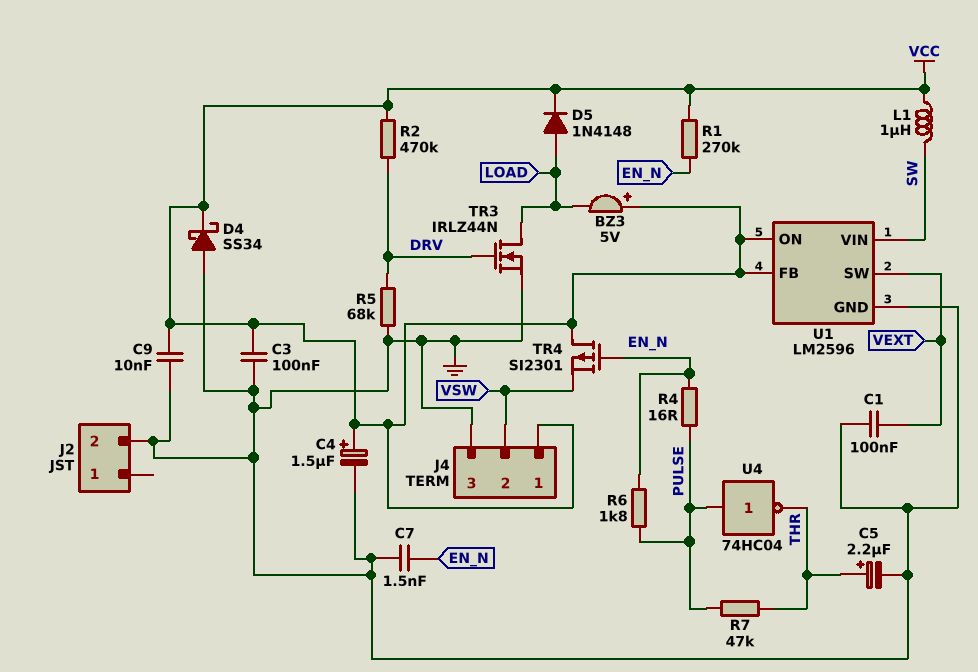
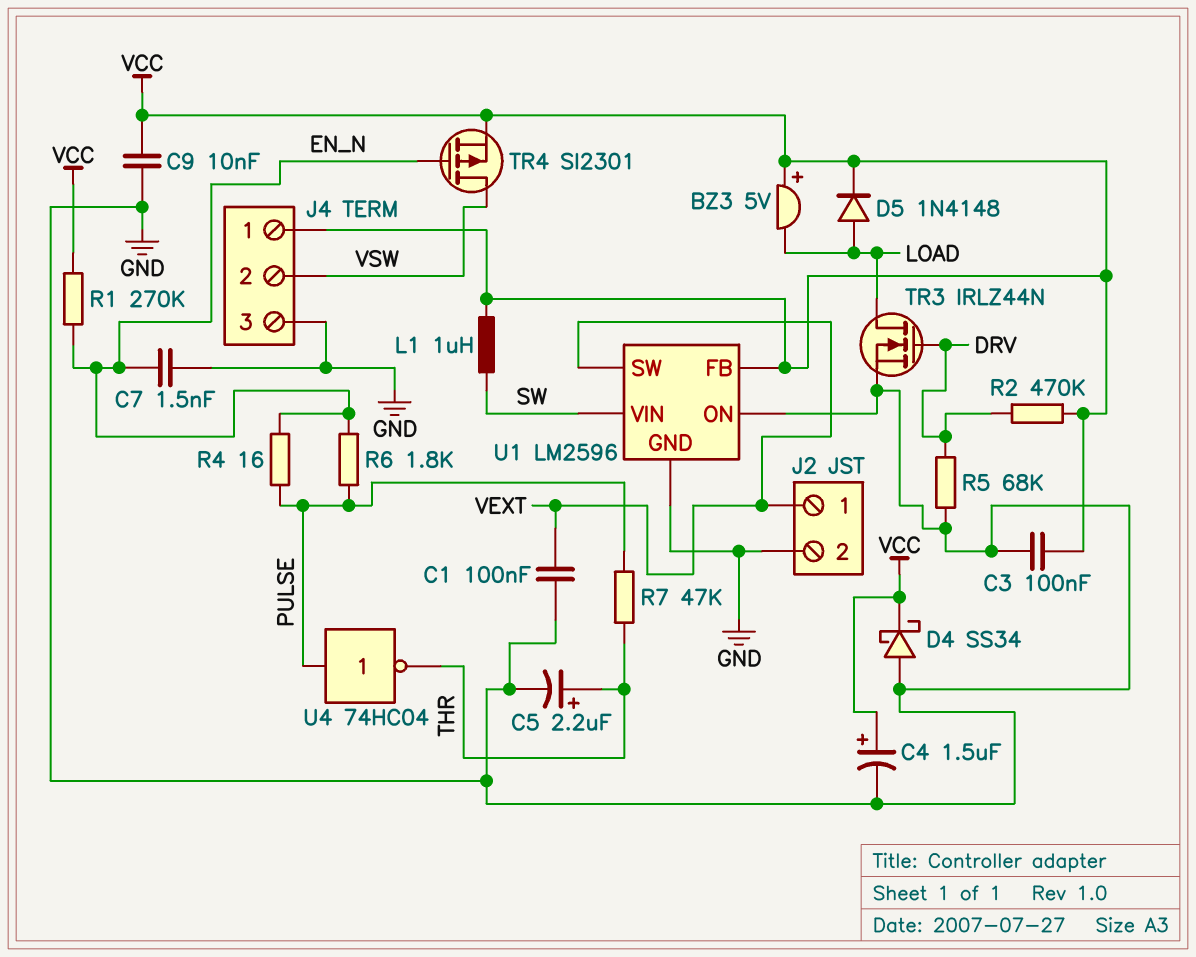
J2 pin 1: none -> VEXT
TR4: PMOS SI2301 (G EN_N, D VCC, S VSW) -> PMOS SI2301 (G EN_N, D VSW, S VCC)
U1 pin ON: VCC -> GND

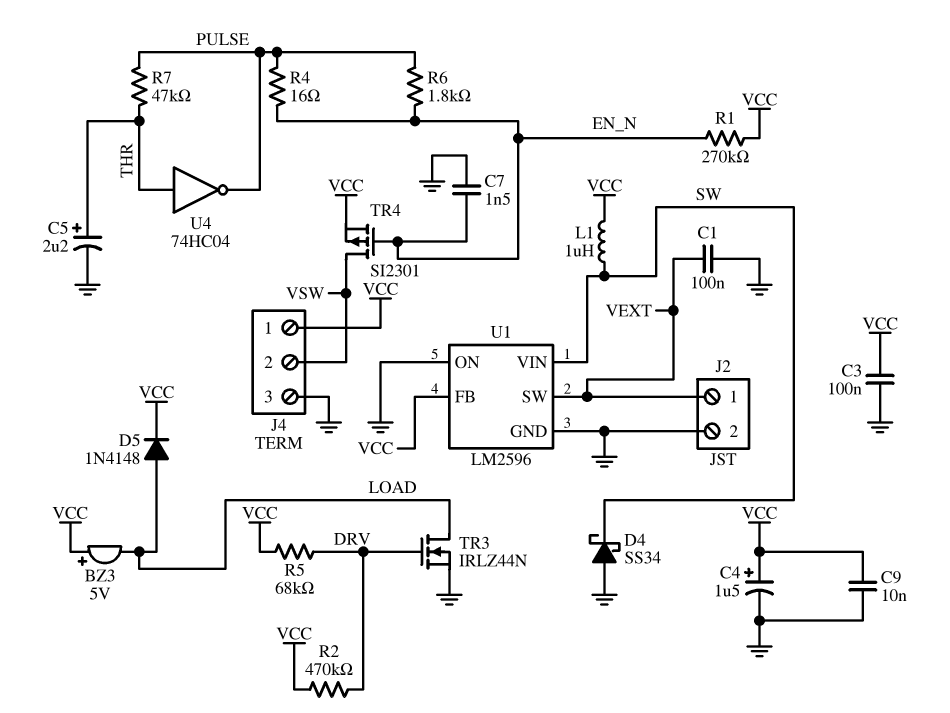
D4: schottky SS34 (A GND, K VCC) -> schottky SS34 (A GND, K SW)
R5: 68k (DRV, GND) -> 68k (DRV, VCC)
U4: NOT 74HC04 (in PULSE, out THR) -> NOT 74HC04 (in THR, out PULSE)

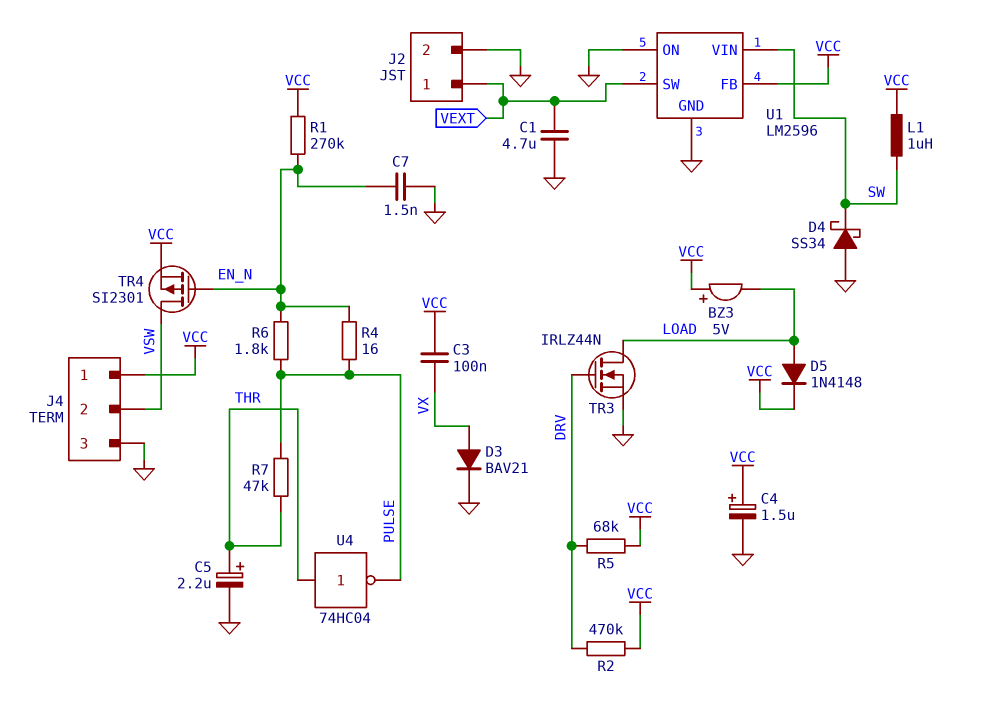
C1: 100nF (GND, VEXT) -> 4.7uF (GND, VEXT)
C3: 100nF (GND, VCC) -> 100nF (VCC, VX)
C9: 10nF (GND, VCC) -> none
D3: none -> diode BAV21 (A VX, K GND)

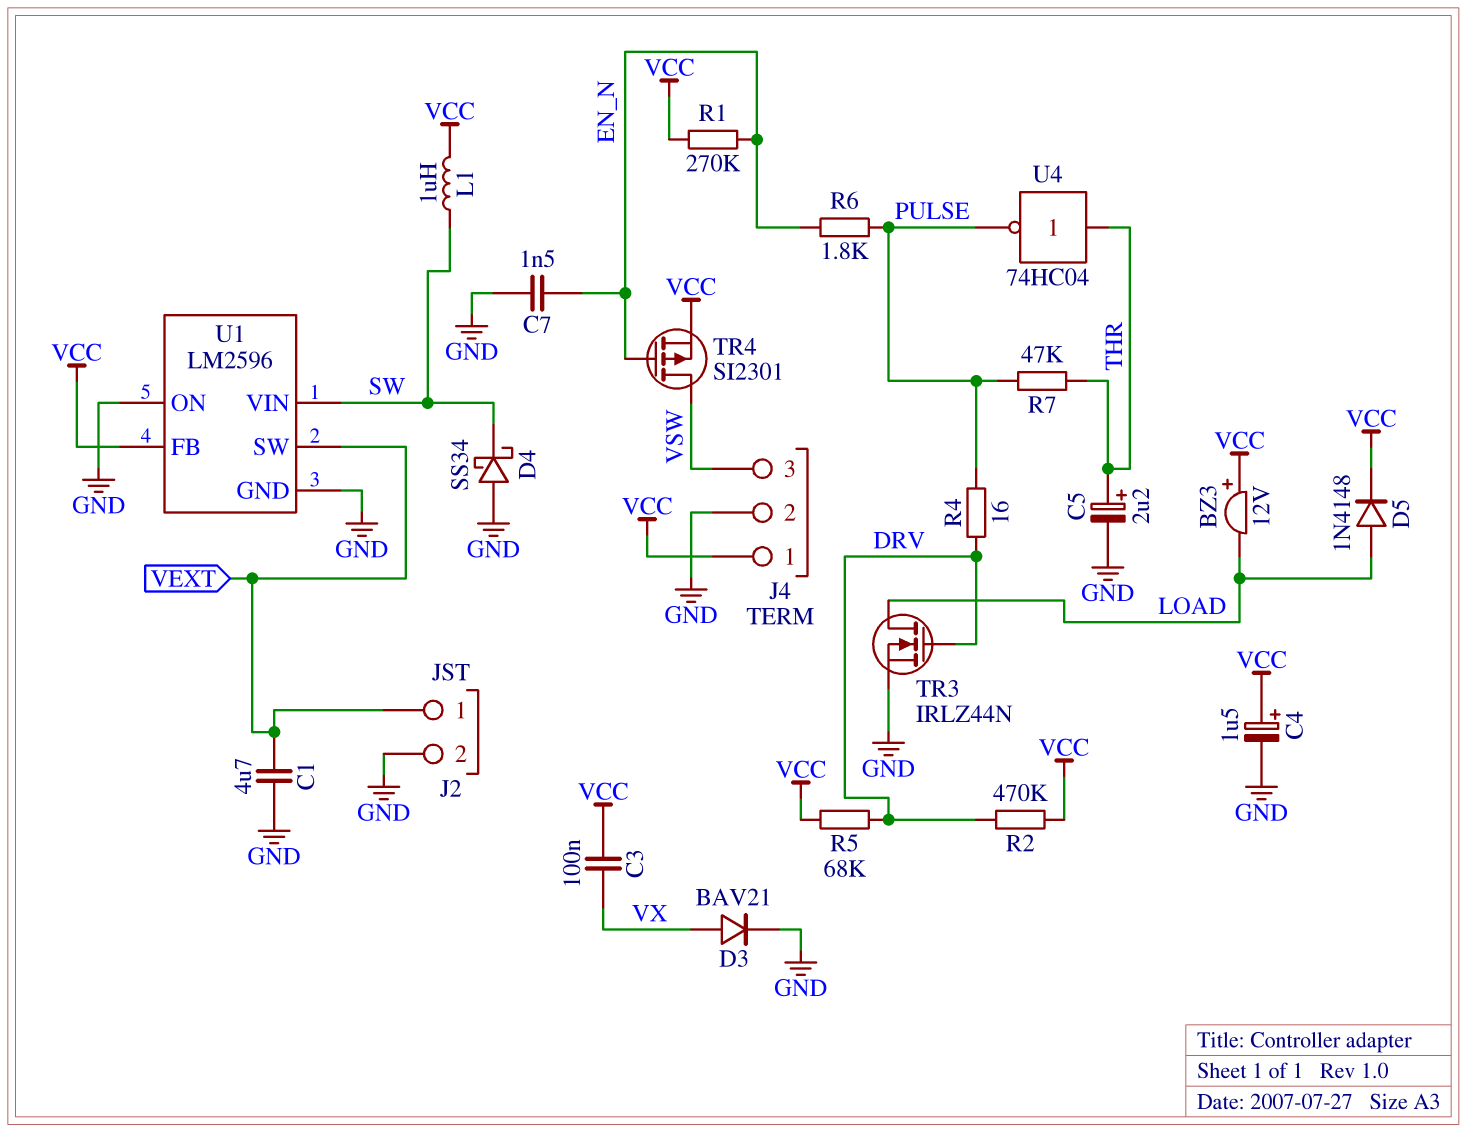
BZ3: buzzer 5V (plus VCC, minus LOAD) -> buzzer 12V (plus VCC, minus LOAD)
J4 pin 2: VSW -> GND
J4 pin 3: GND -> VSW
R4: 16 (EN_N, PULSE) -> 16 (DRV, PULSE)

